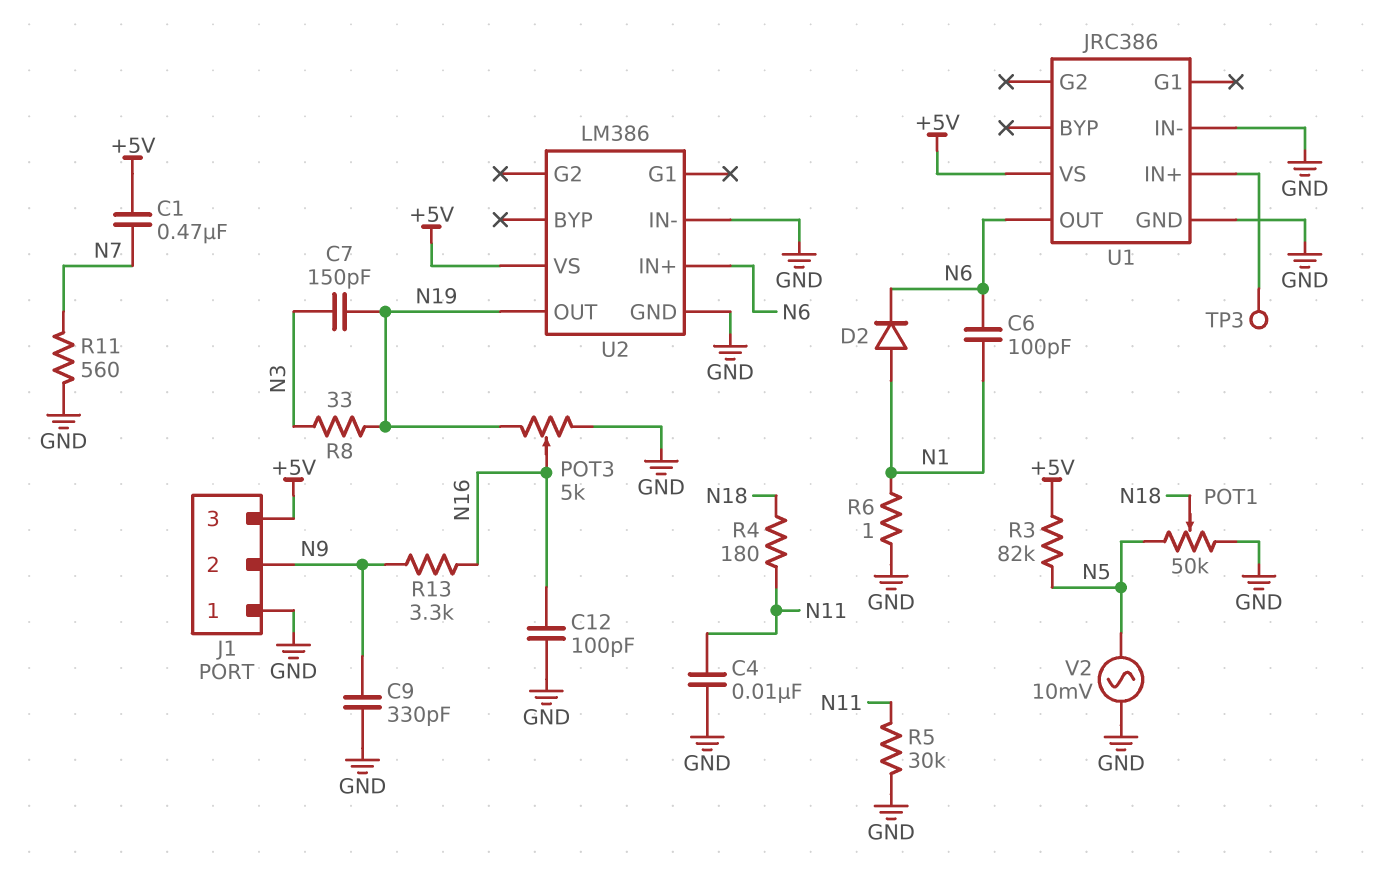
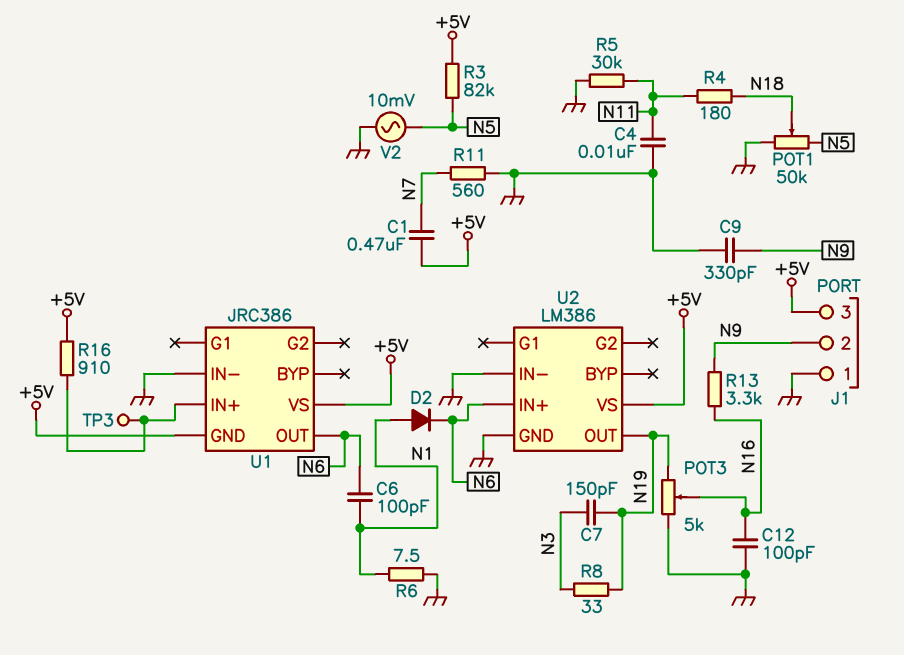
R6: 1 (GND, N1) -> 7.5 (GND, N1)
R16: none -> 910 (+5V, U1/IN+)
U1 pin GND: GND -> +5V

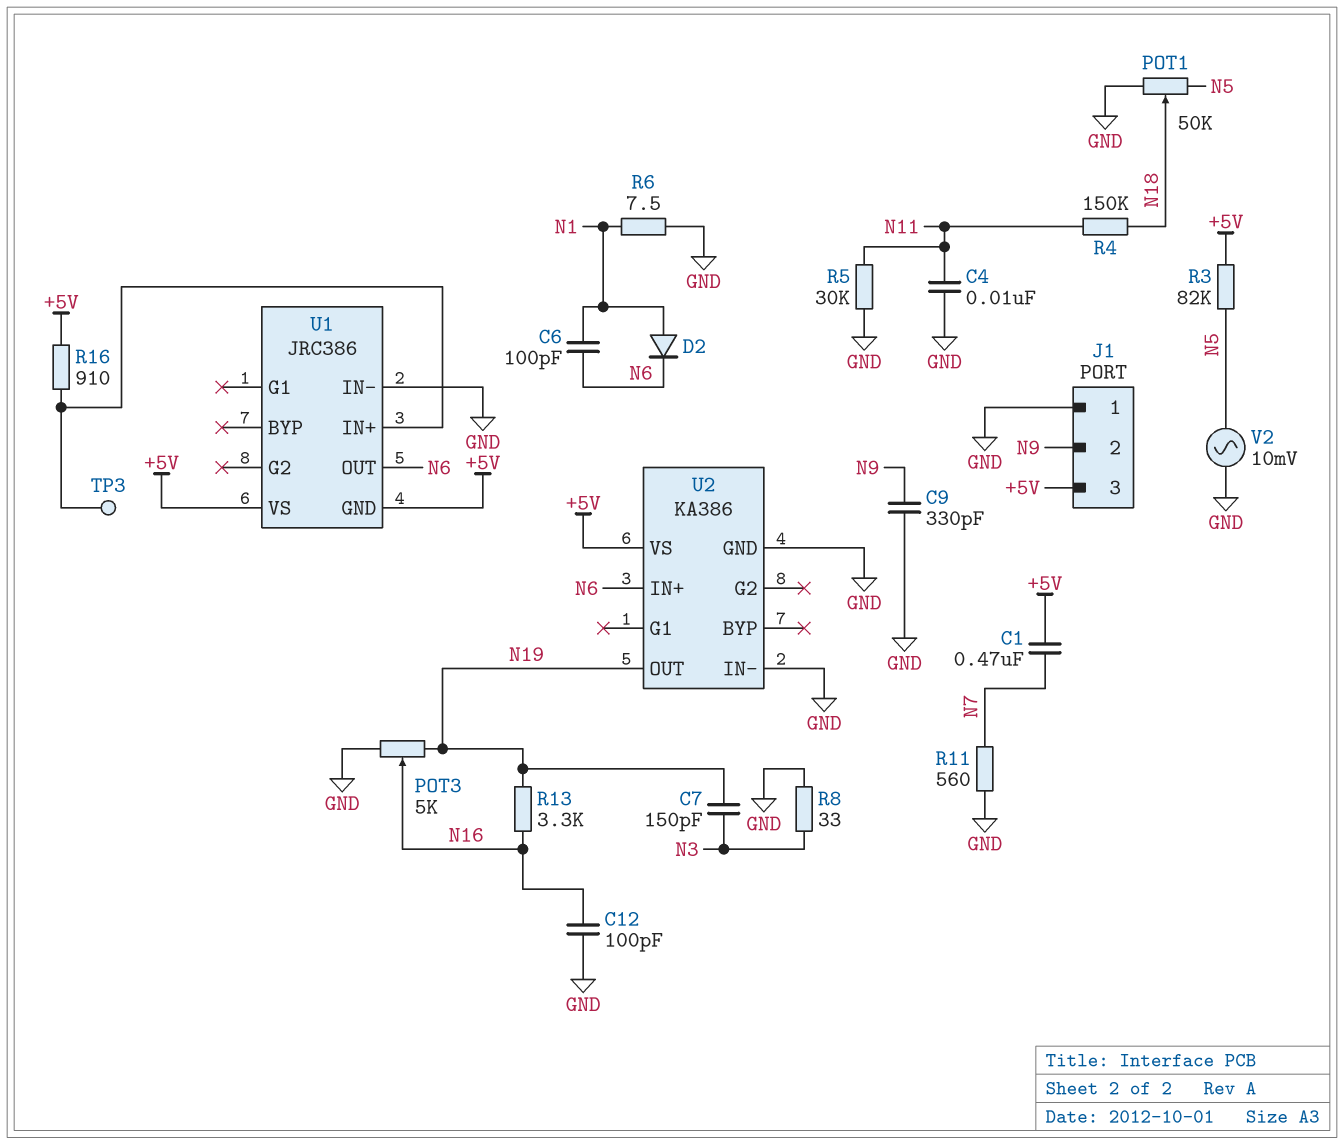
R4: 180 (N11, N18) -> 150k (N11, N18)
R8: 33 (N3, N19) -> 33 (GND, N3)
R13: 3.3k (N9, N16) -> 3.3k (N16, N19)
U2: LM386 -> KA386

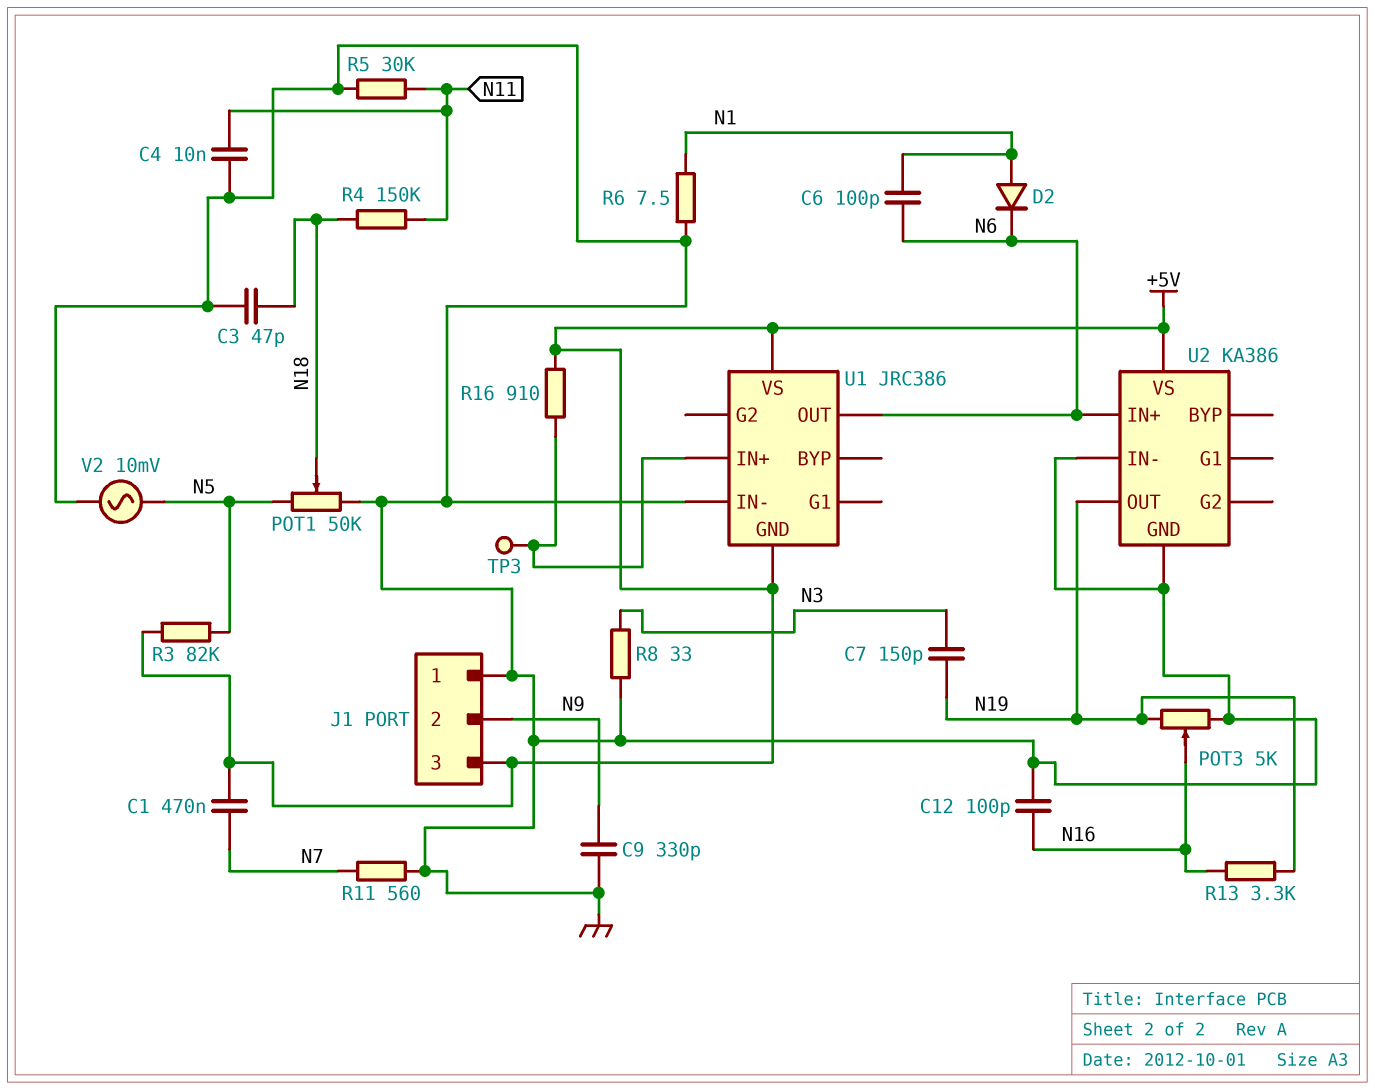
C3: none -> 47pF (GND, N18)

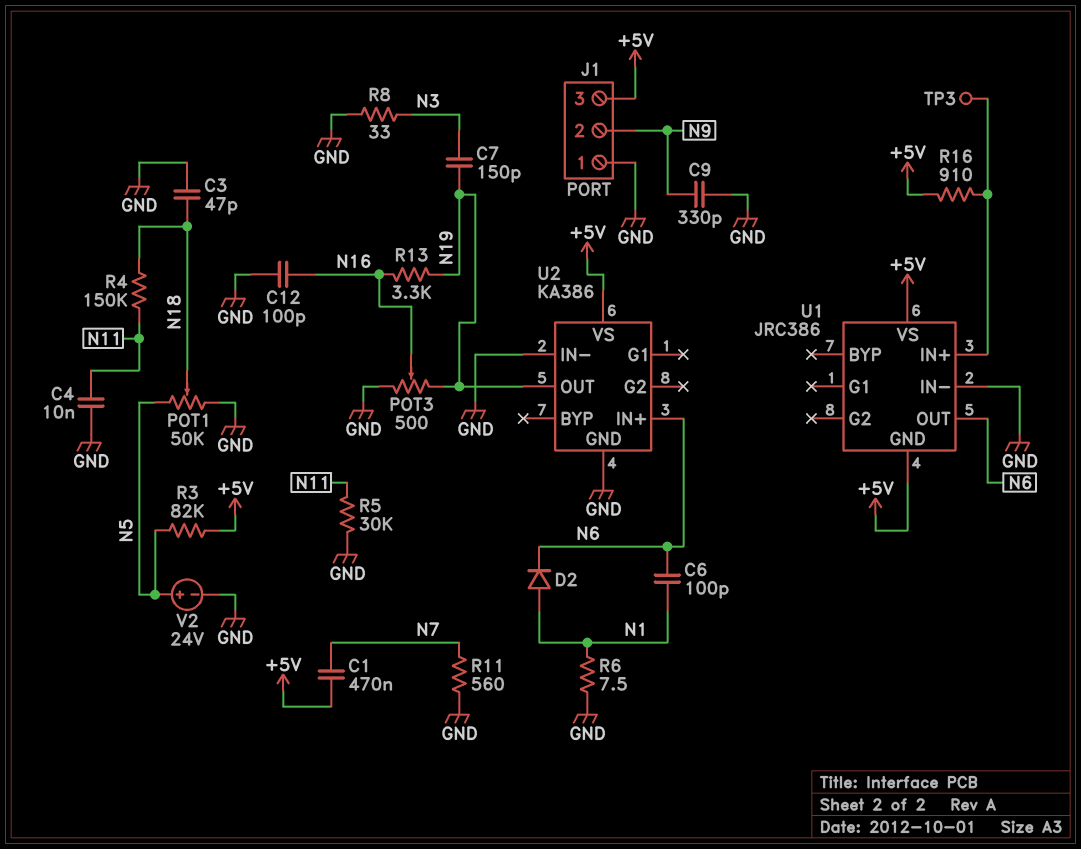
POT3: 5k (GND, N19, wiper N16) -> 500 (GND, N19, wiper N16)
V2: AC 10mV (GND, N5) -> 24V (plus N5, minus GND)

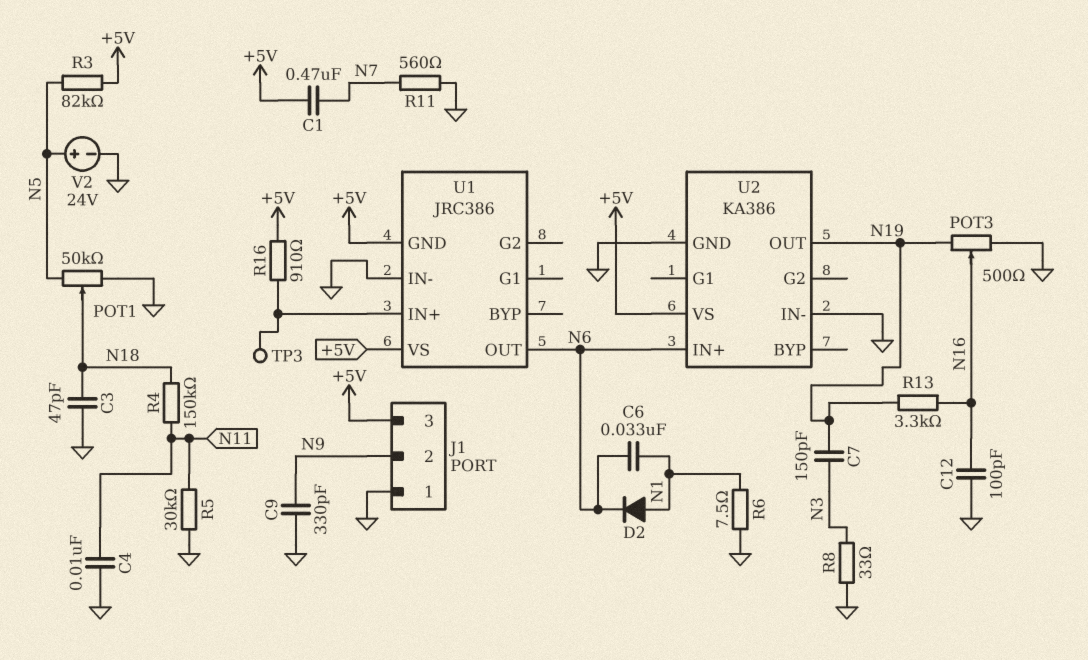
C6: 100pF (N1, N6) -> 33nF (N1, N6)

